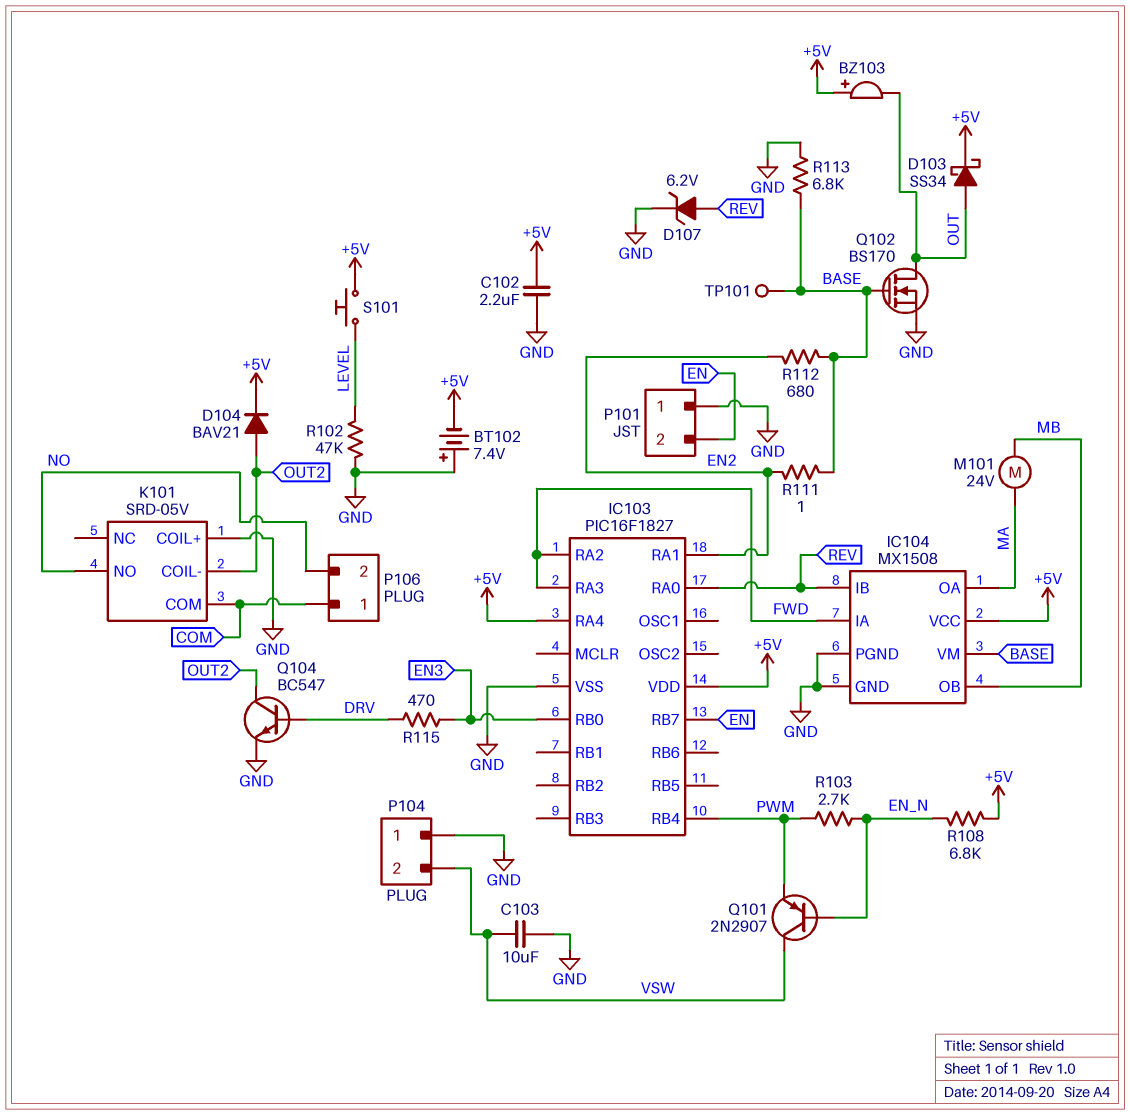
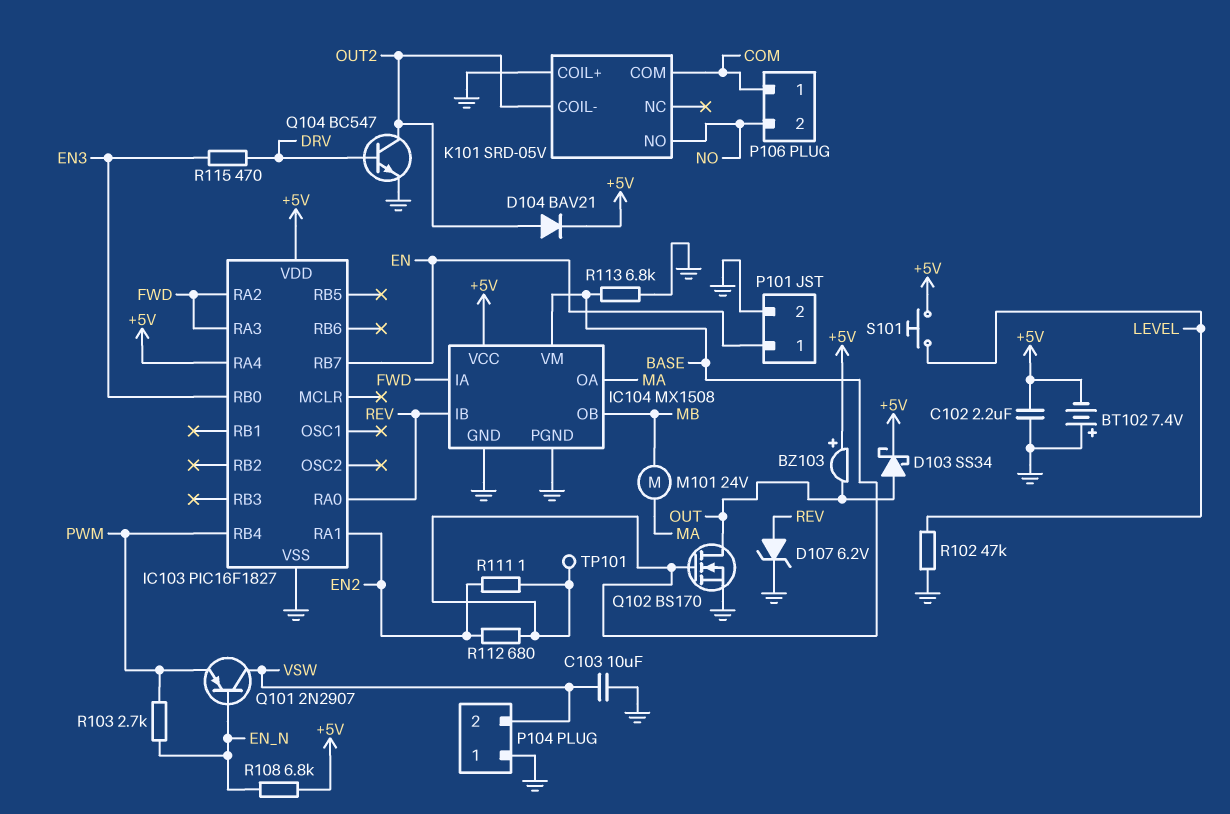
P101 pin 1: GND -> EN
P101 pin 2: EN -> GND

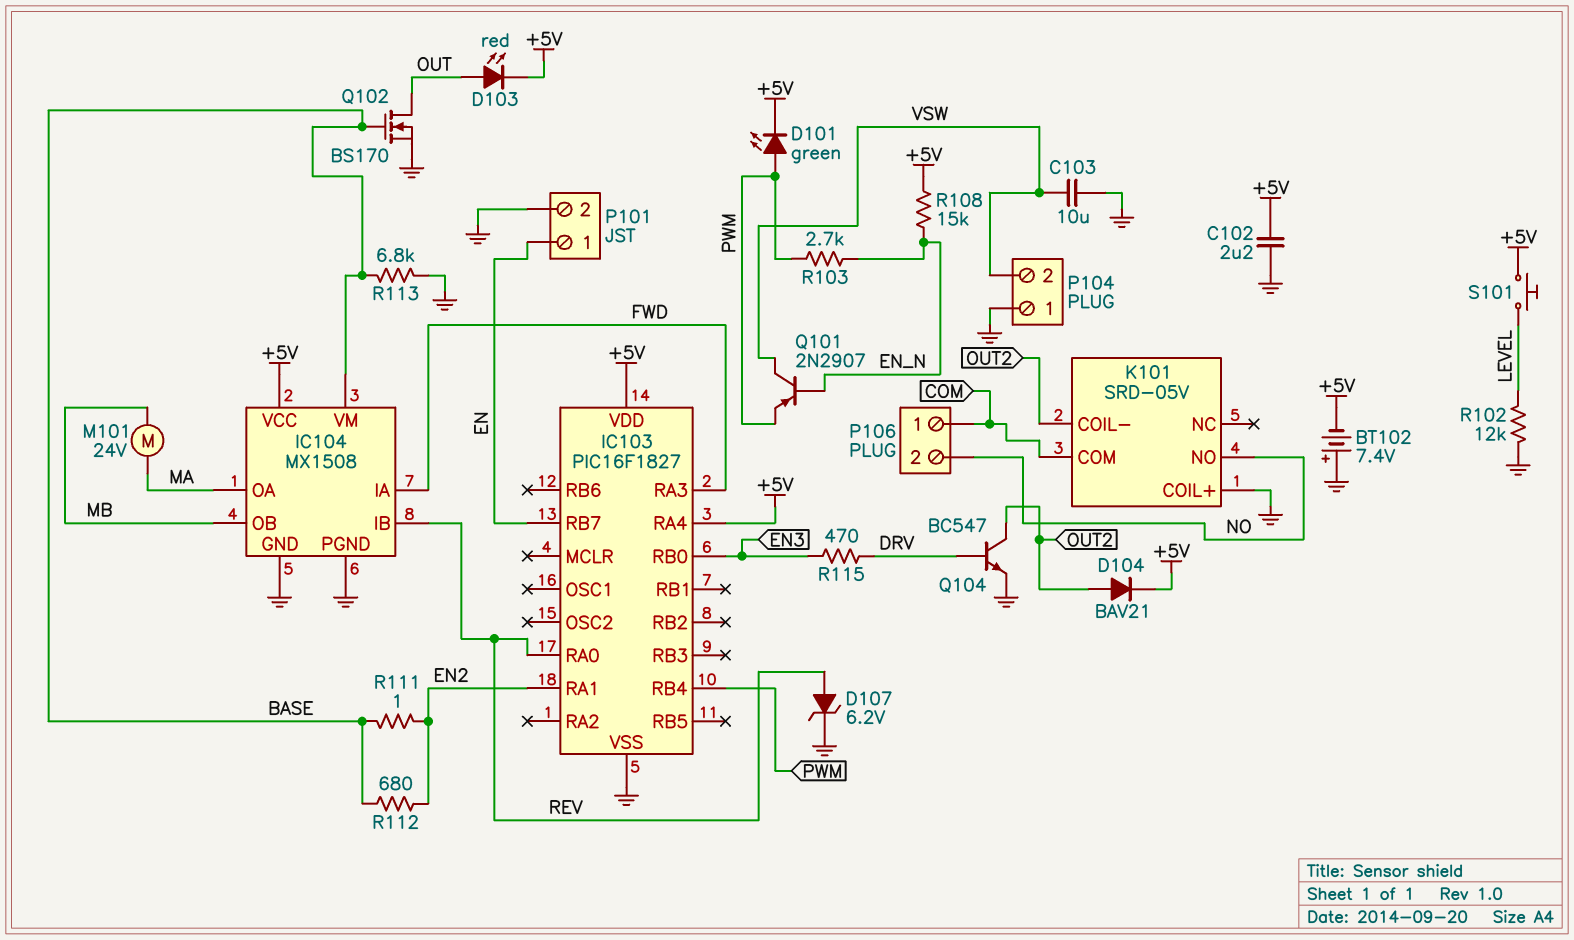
BZ103: buzzer (plus +5V, minus OUT) -> none
D101: none -> LED green (A PWM, K +5V)
D103: schottky SS34 (A OUT, K +5V) -> LED red (A OUT, K +5V)
IC103 pin RA2: FWD -> none
R102: 47k (GND, LEVEL) -> 12k (GND, LEVEL)
R108: 6.8k (+5V, EN_N) -> 15k (+5V, EN_N)
TP101: test point (BASE) -> none

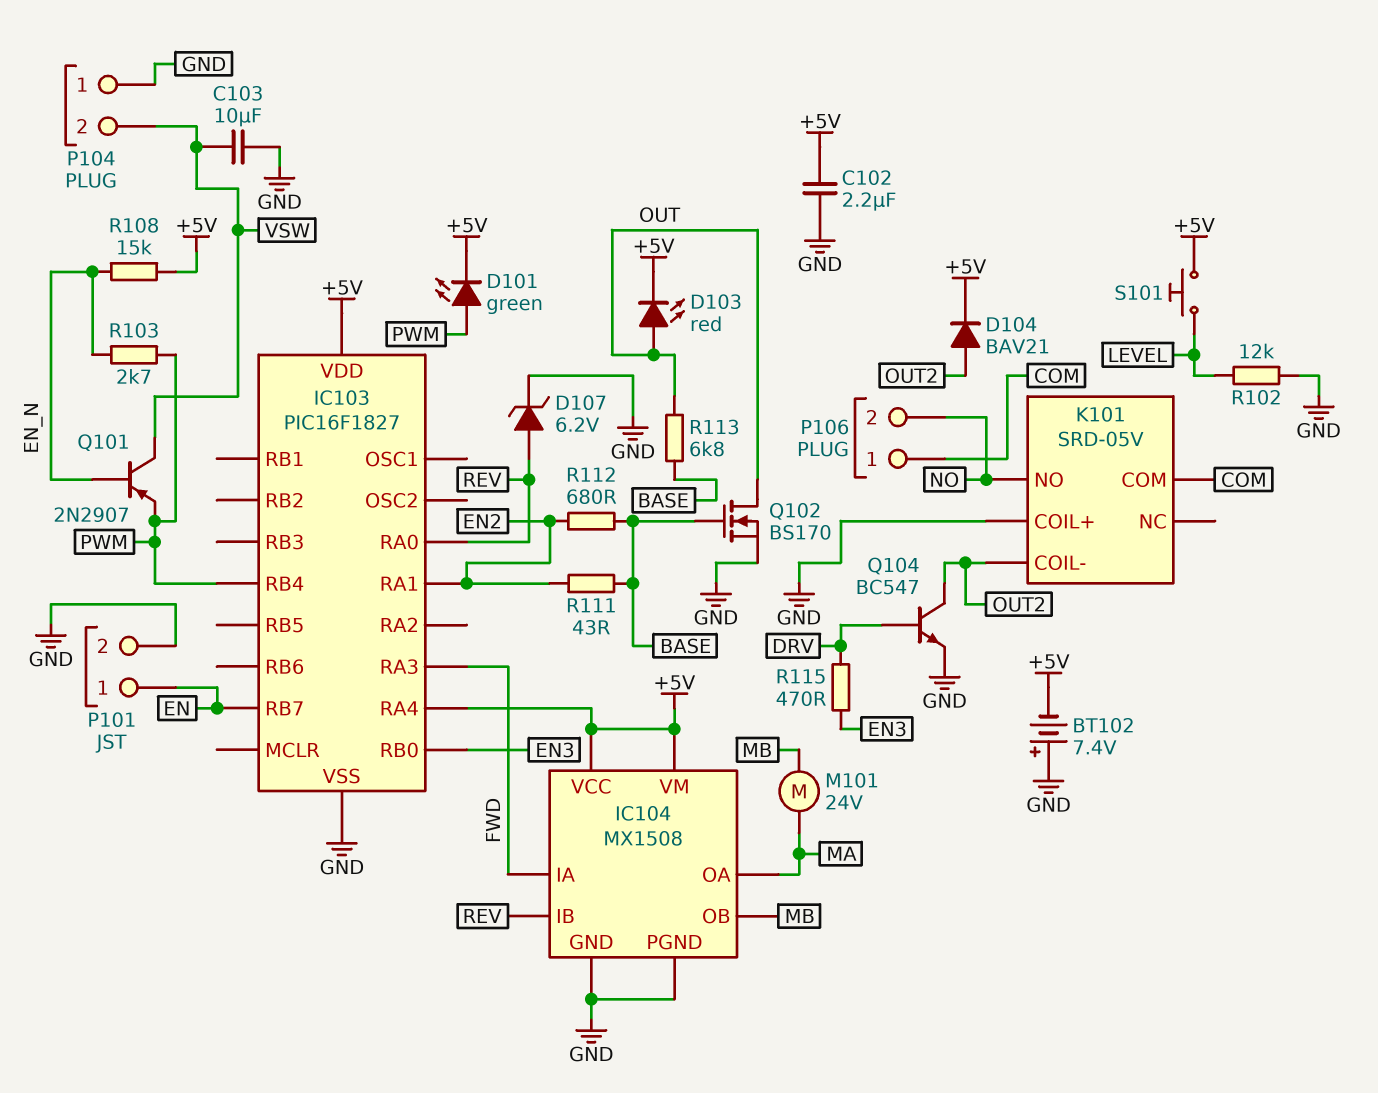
IC104 pin VM: BASE -> +5V
R111: 1 (BASE, EN2) -> 43 (BASE, EN2)
R113: 6.8k (BASE, GND) -> 6.8k (BASE, OUT)

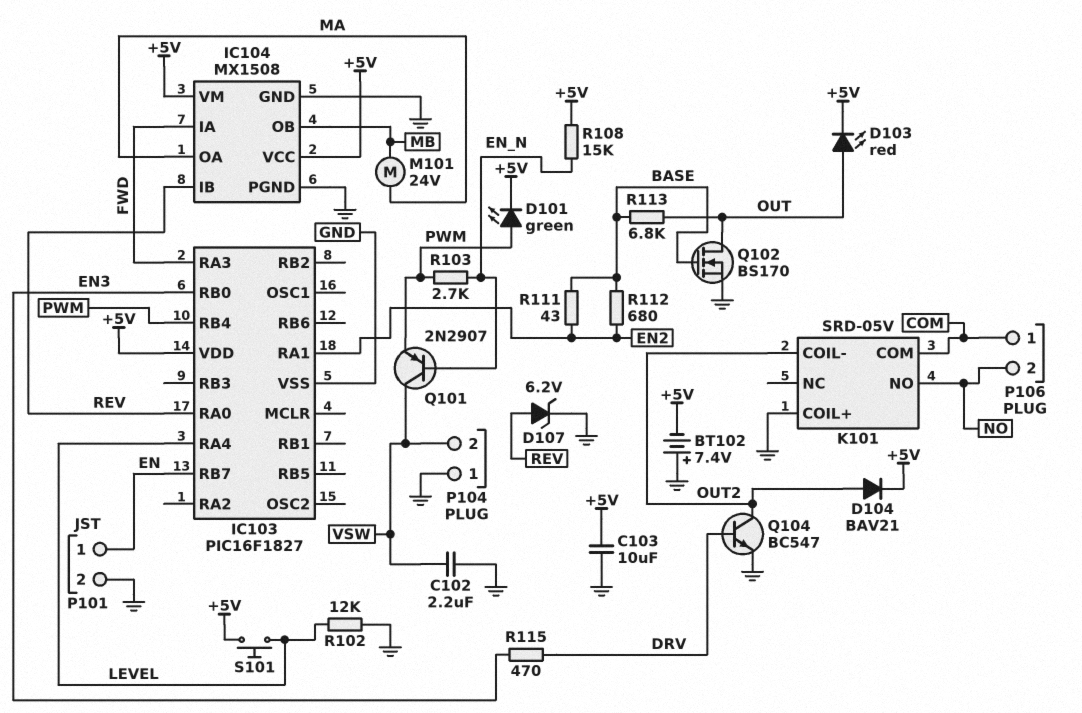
C102: 2.2uF (+5V, GND) -> 2.2uF (GND, VSW)
C103: 10uF (GND, VSW) -> 10uF (+5V, GND)
IC103 pin RA4: +5V -> LEVEL

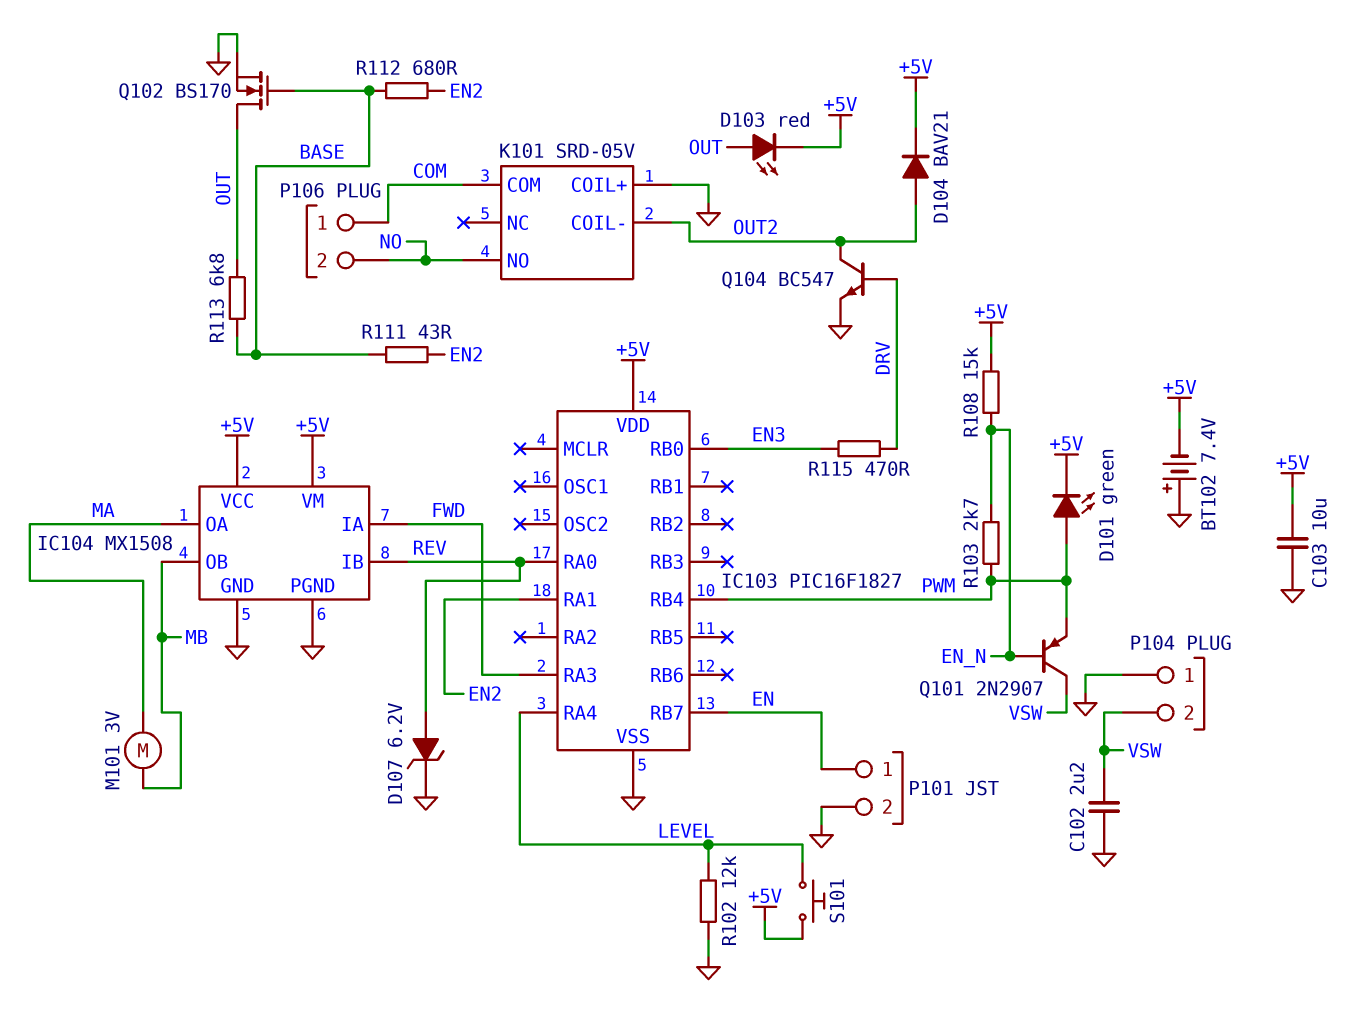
M101: motor 24V (MA, MB) -> motor 3V (MA, MB)

